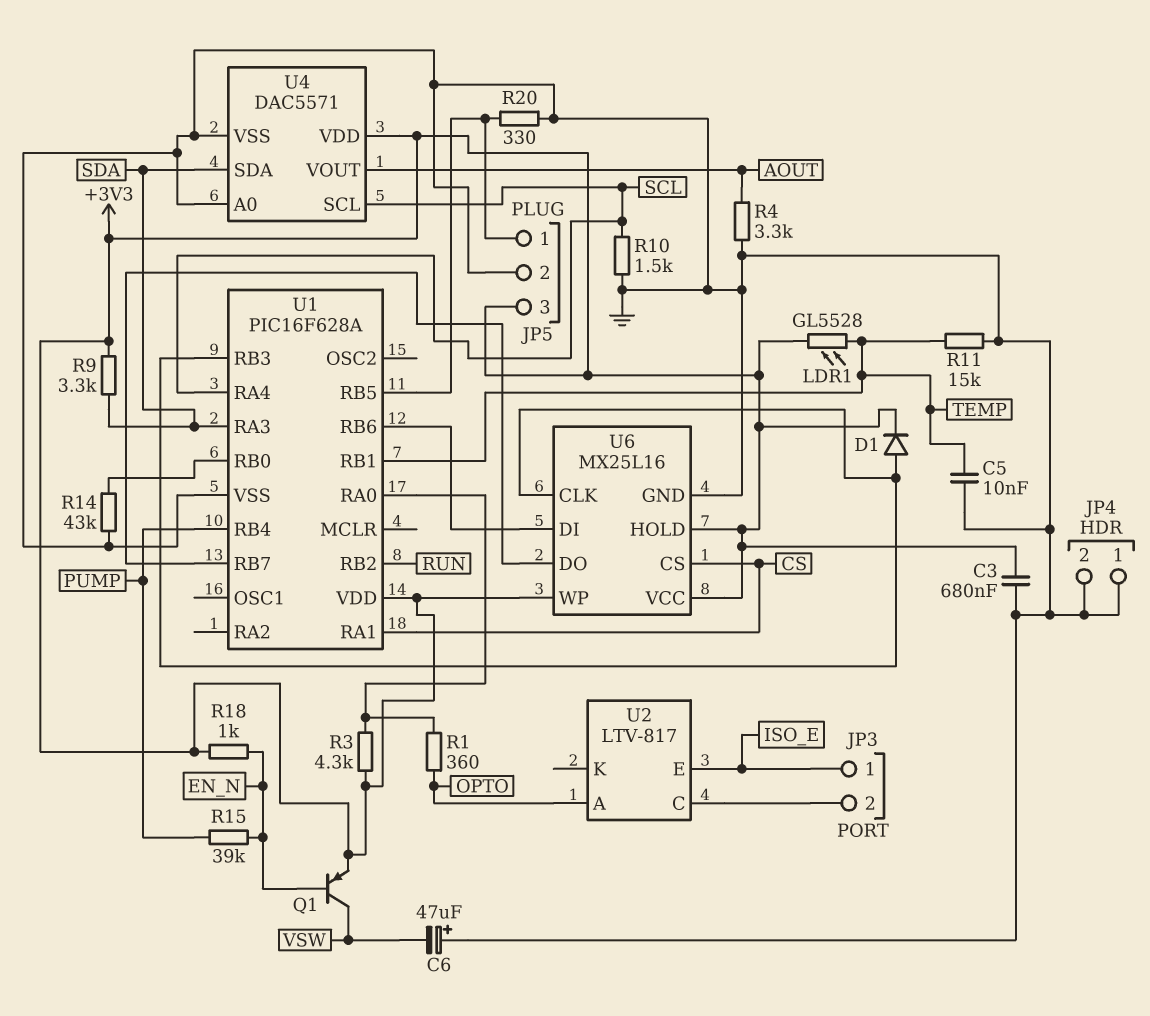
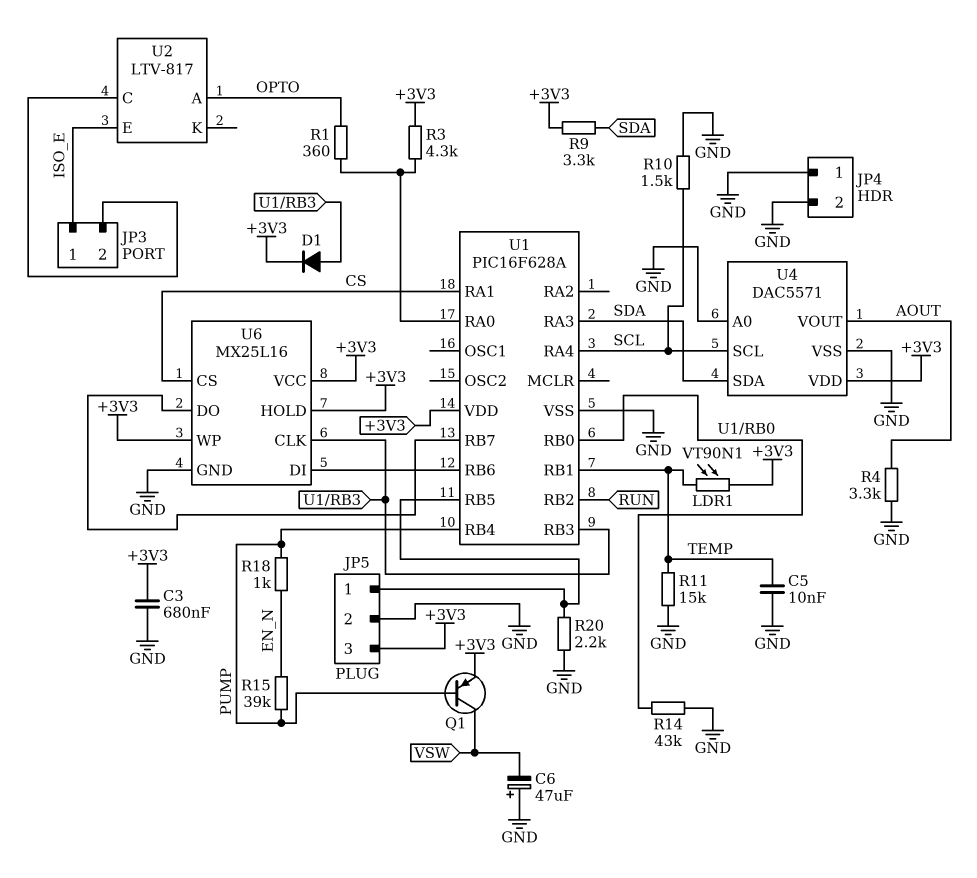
LDR1: GL5528 (+3V3, TEMP) -> VT90N1 (+3V3, TEMP)
Q1: PNP (B EN_N, C VSW, E +3V3) -> PNP (B PUMP, C VSW, E +3V3)
R18: 1k (+3V3, EN_N) -> 1k (EN_N, PUMP)
R20: 330 (GND, JP5/1) -> 2.2k (GND, JP5/1)

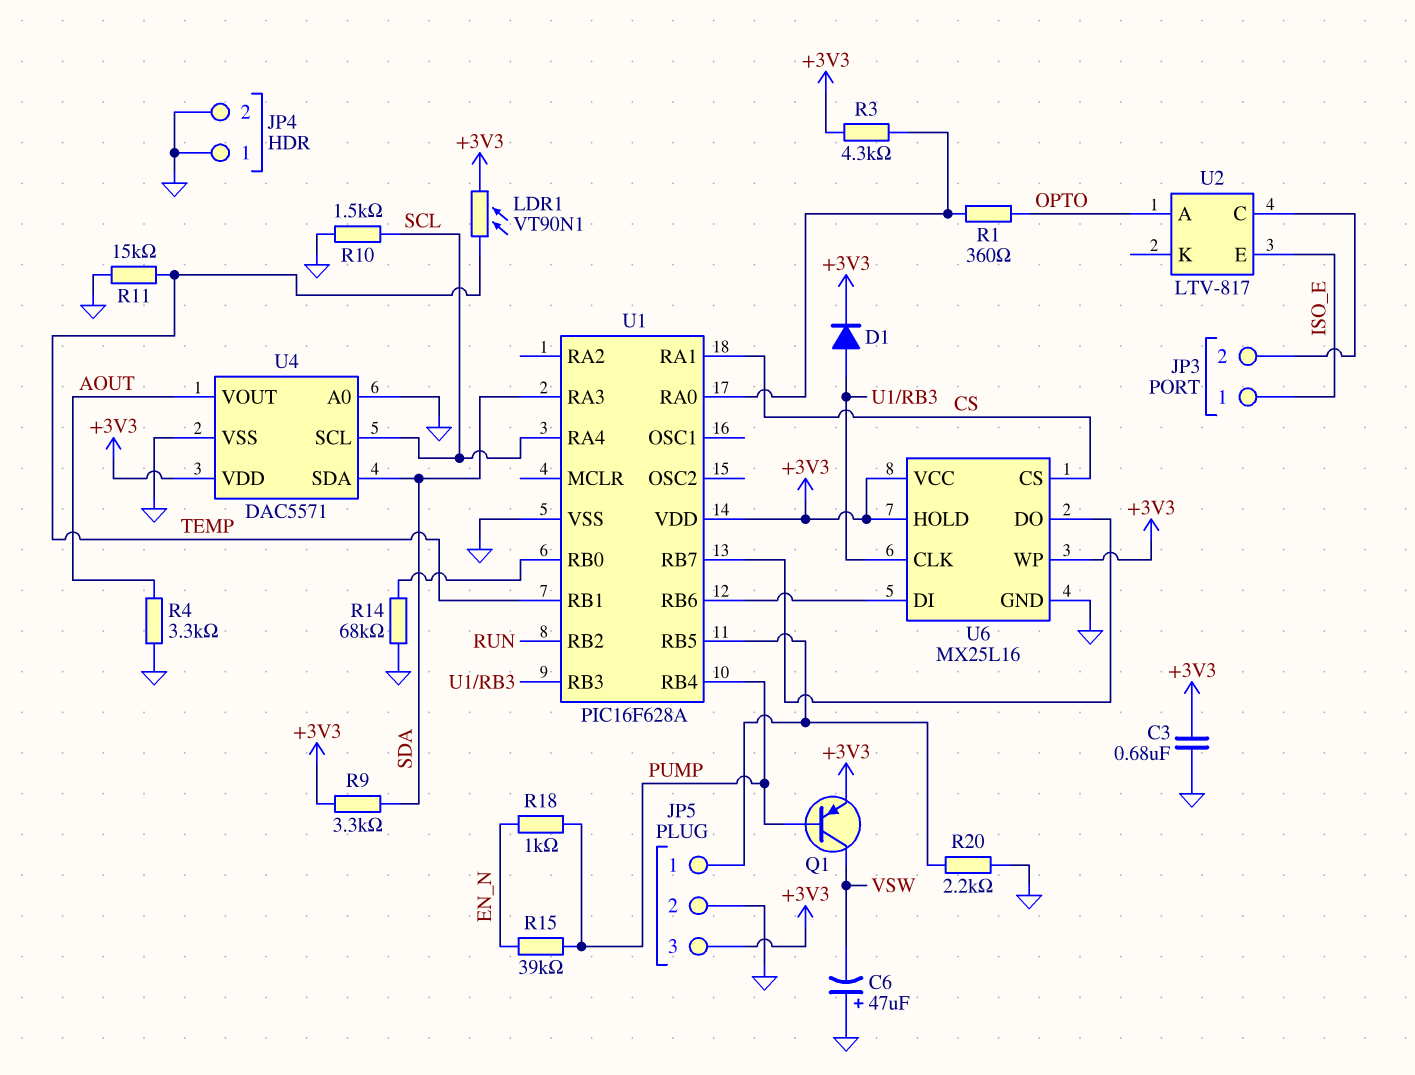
C5: 10nF (GND, TEMP) -> none
R14: 43k (GND, U1/RB0) -> 68k (GND, U1/RB0)

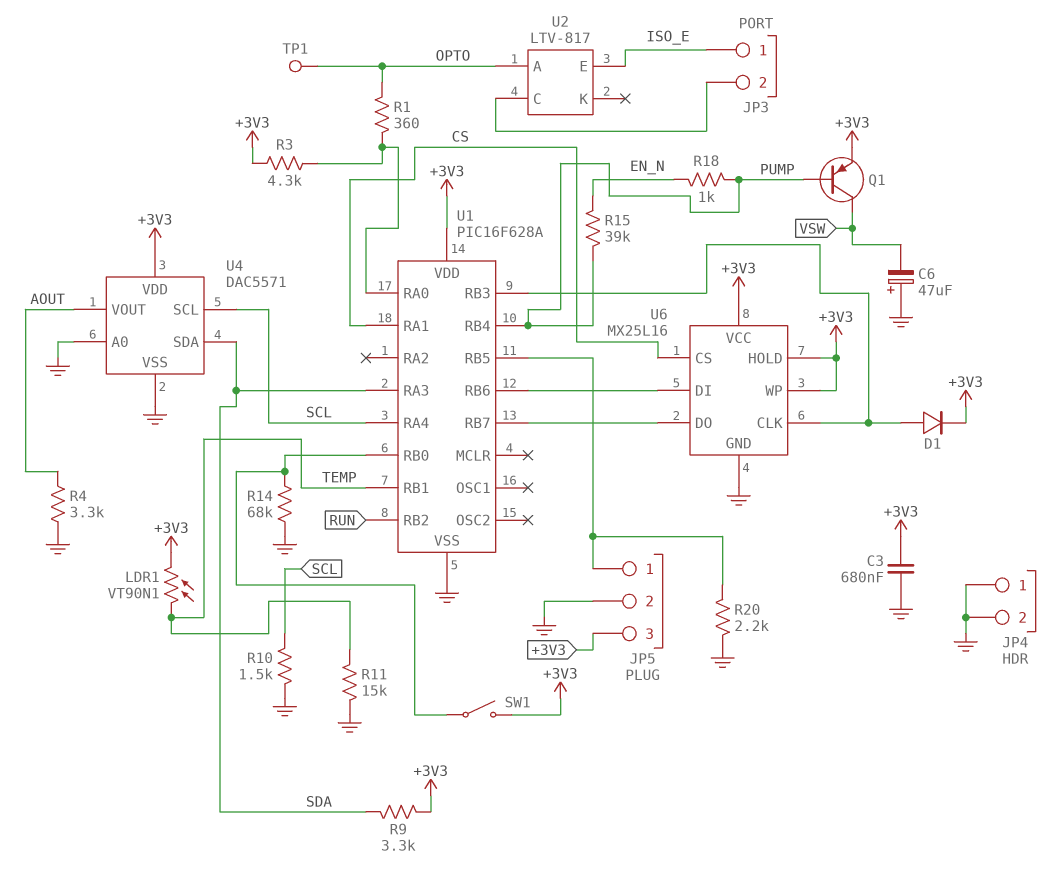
SW1: none -> switch (+3V3, U1/RB0)
TP1: none -> test point (OPTO)

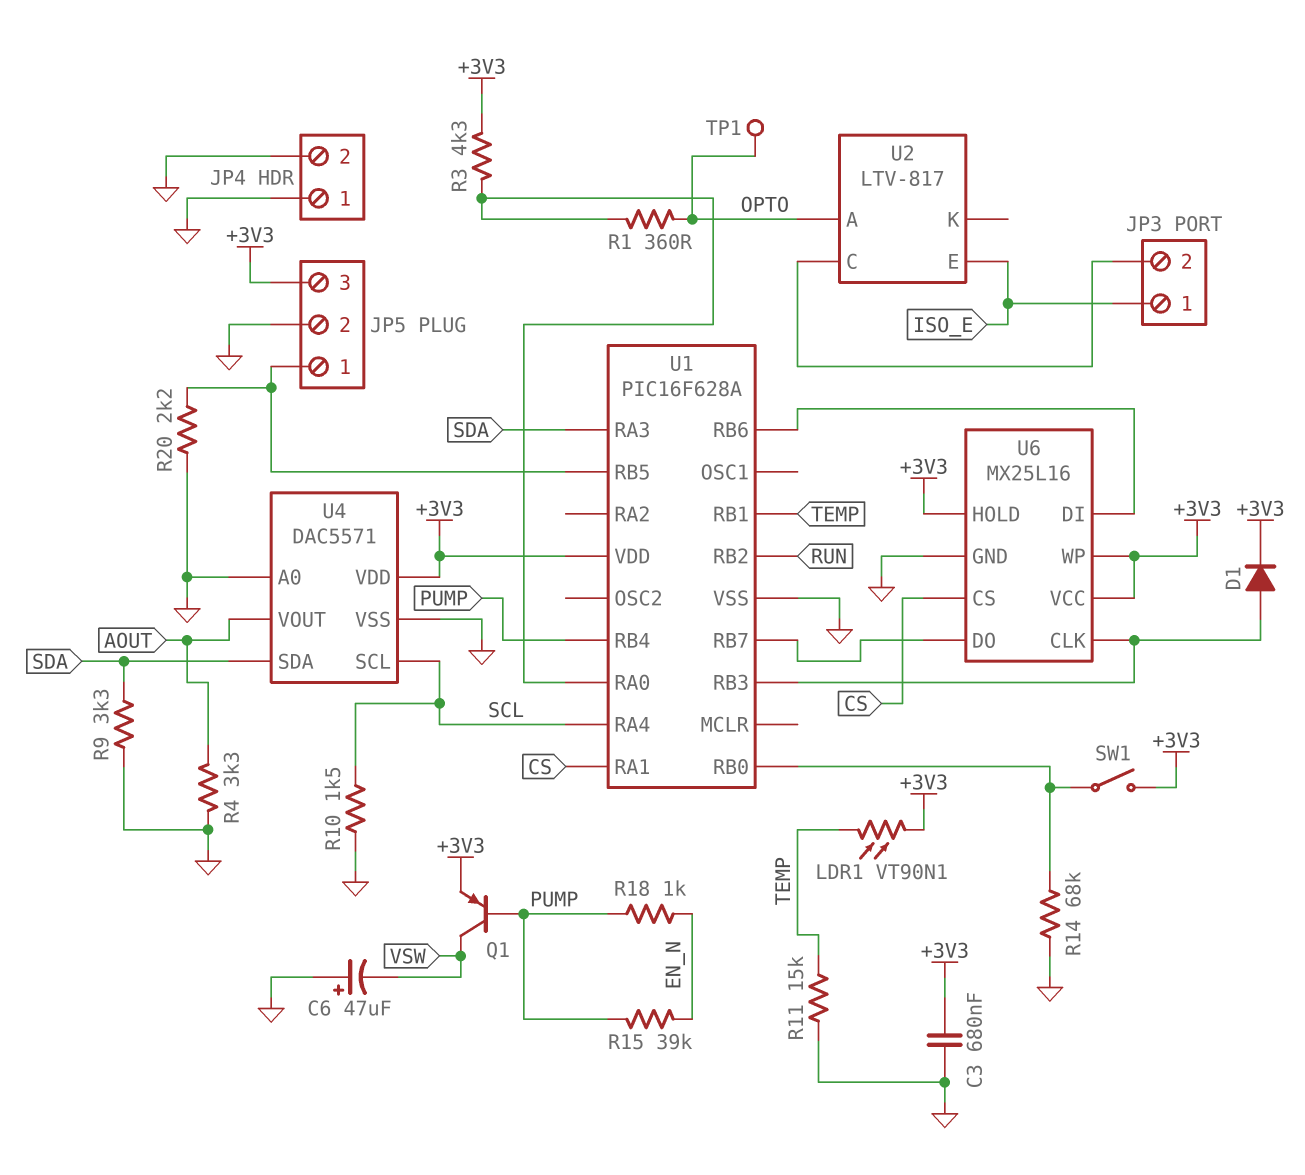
R9: 3.3k (+3V3, SDA) -> 3.3k (GND, SDA)

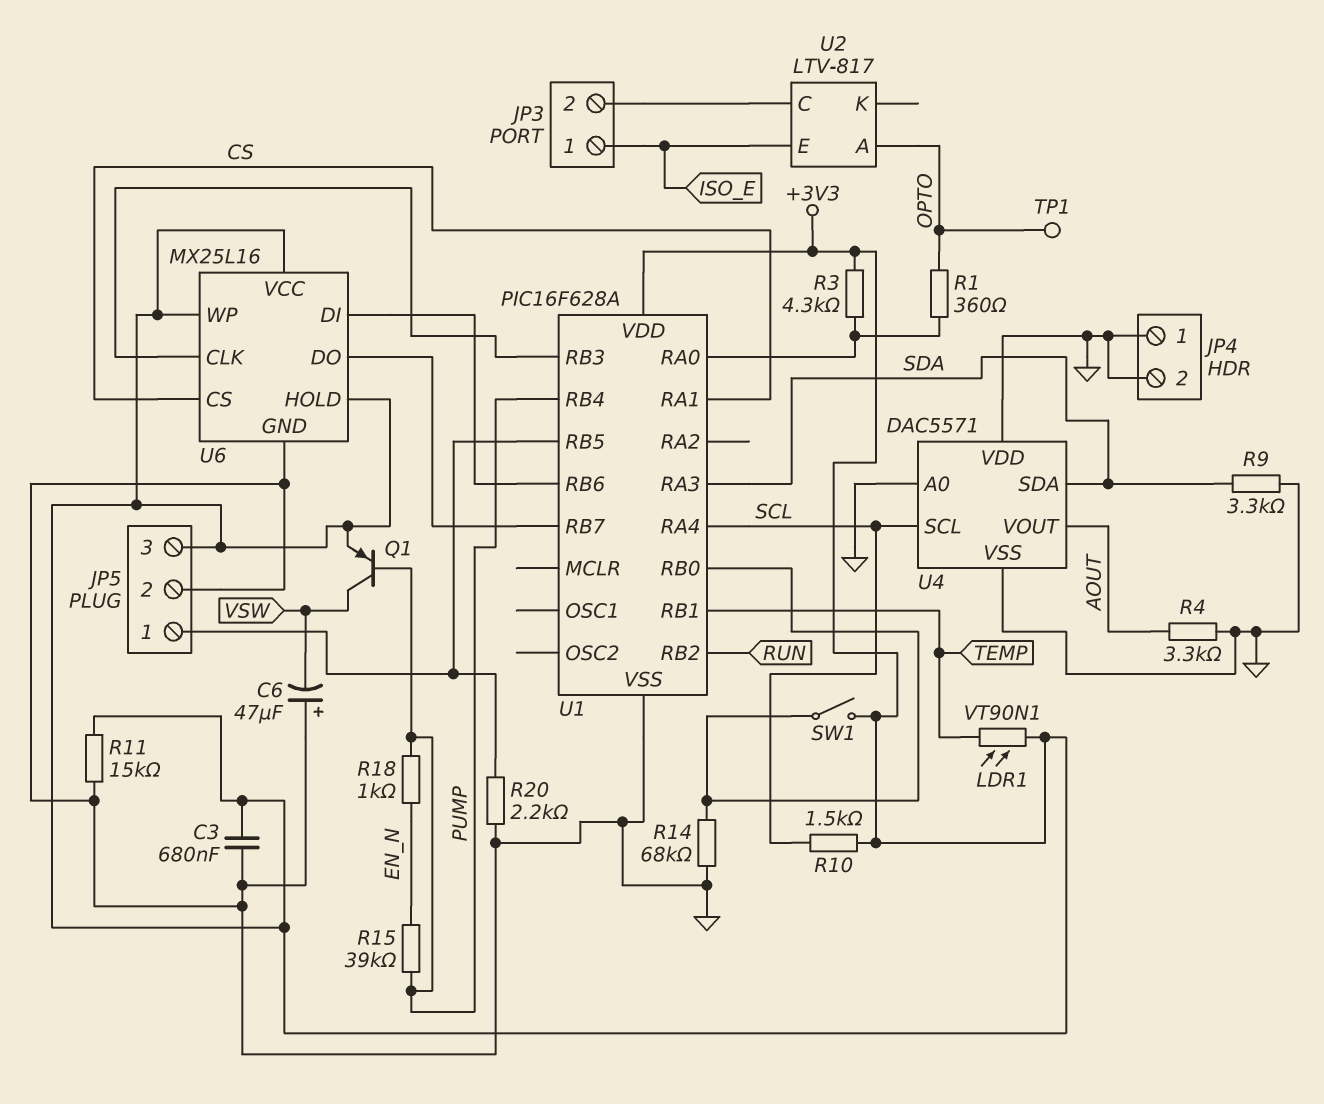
D1: diode (A U1/RB3, K +3V3) -> none
R10: 1.5k (GND, SCL) -> 1.5k (+3V3, SCL)
R11: 15k (GND, TEMP) -> 15k (+3V3, GND)
U4 pin VDD: +3V3 -> GND

